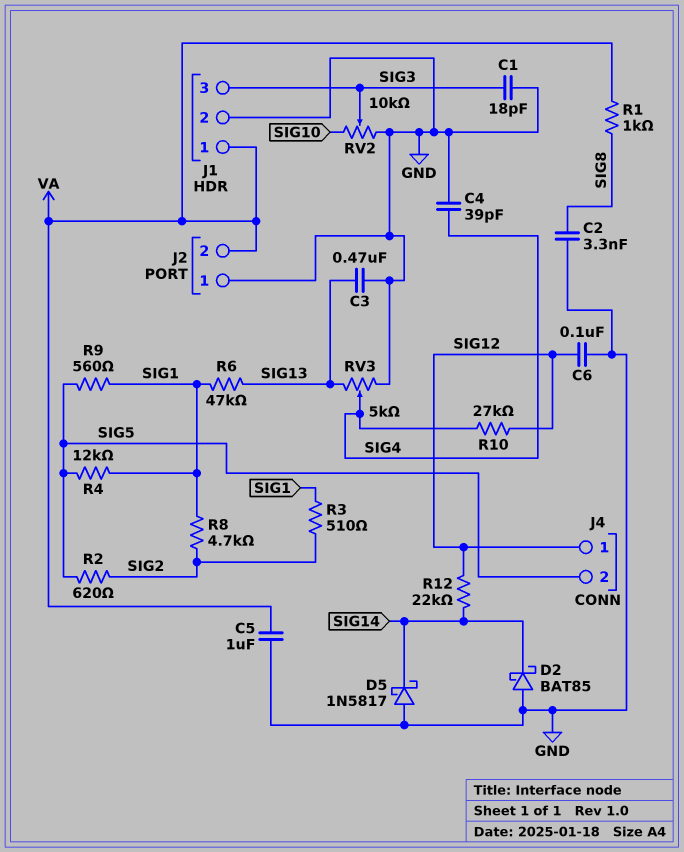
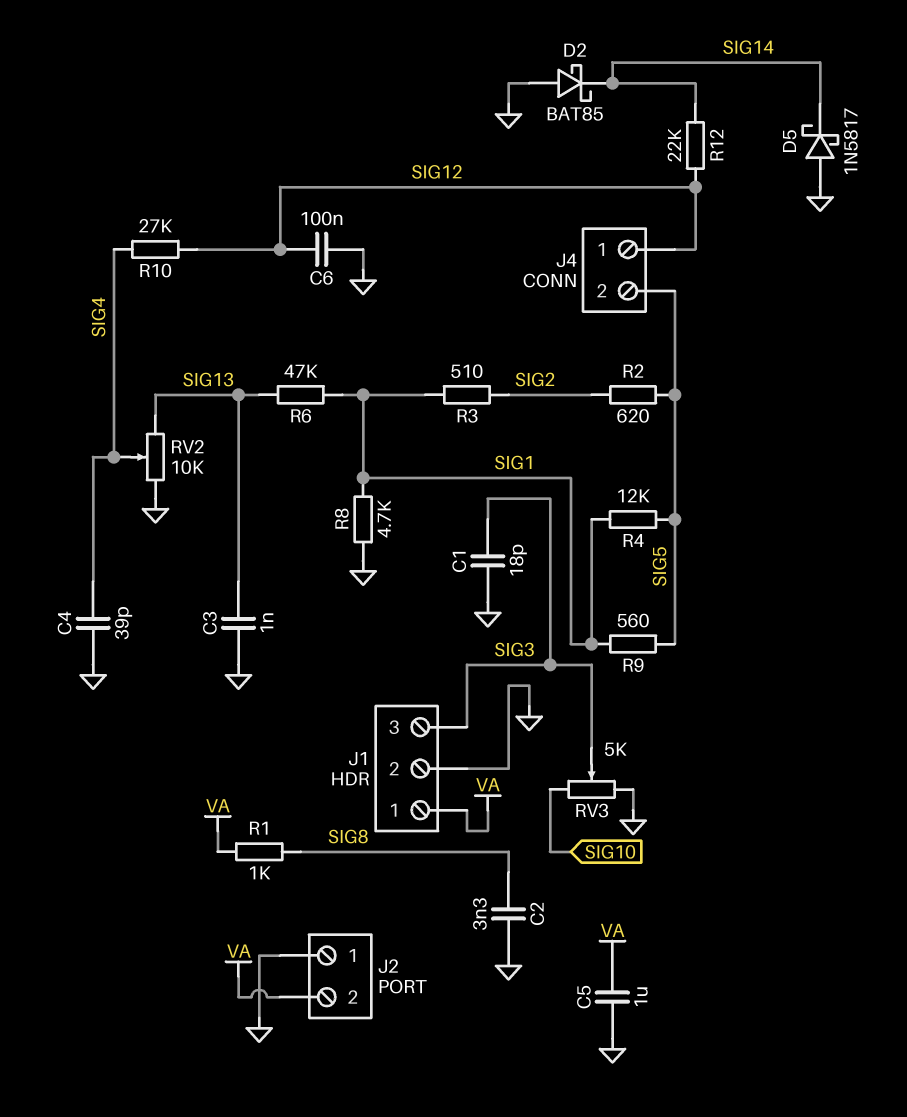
C3: 470nF (GND, SIG13) -> 1nF (GND, SIG13)
R8: 4.7k (SIG1, SIG2) -> 4.7k (GND, SIG1)
RV2: 10k (GND, SIG10, wiper SIG3) -> 10k (GND, SIG13, wiper SIG4)
RV3: 5k (GND, SIG13, wiper SIG4) -> 5k (GND, SIG10, wiper SIG3)

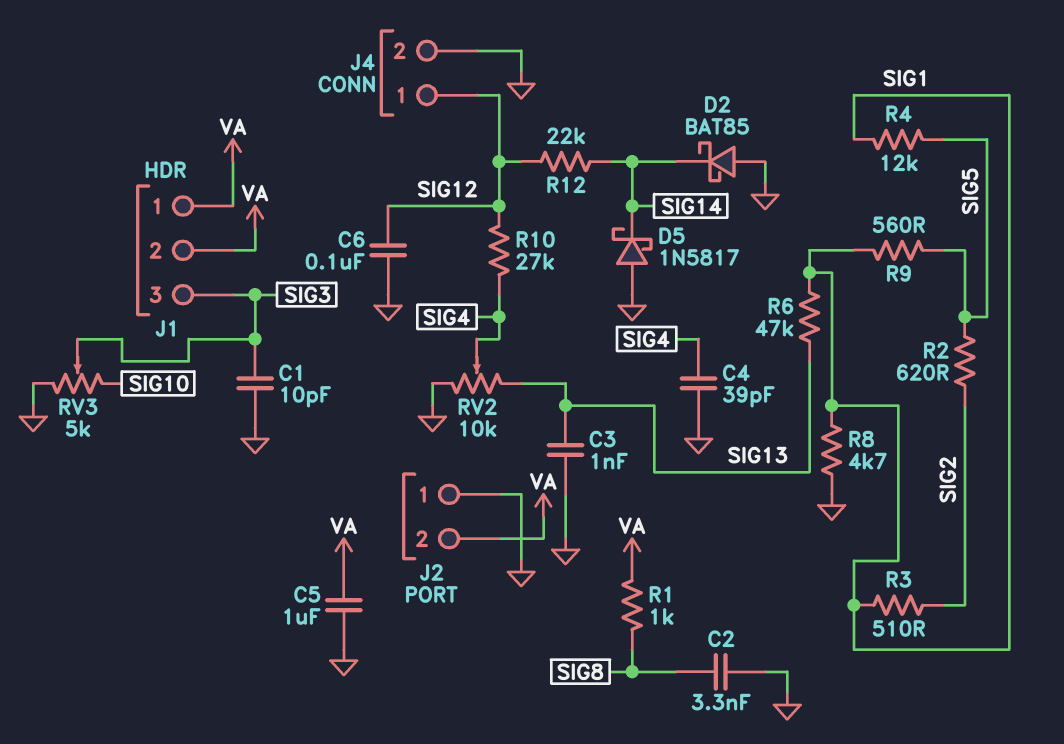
C1: 18pF (GND, SIG3) -> 10pF (GND, SIG3)
J1 pin 2: GND -> VA
J4 pin 2: SIG5 -> GND

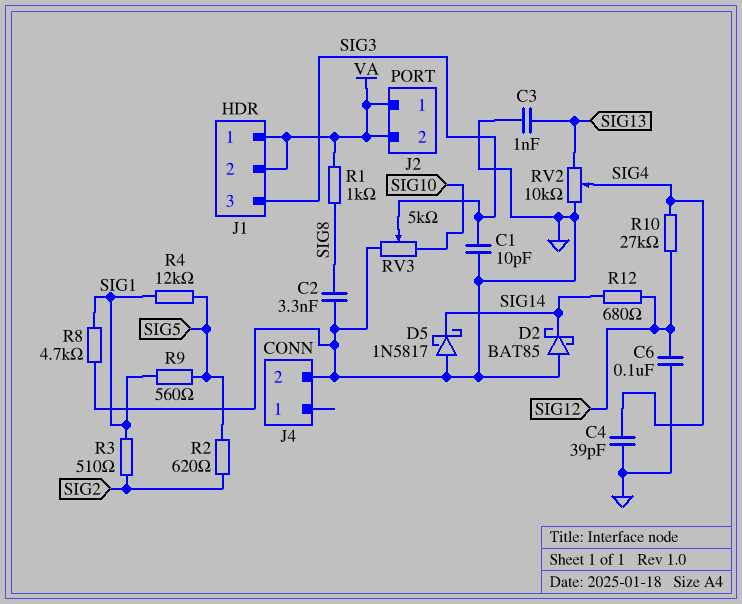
C5: 1uF (GND, VA) -> none
J2 pin 1: GND -> VA
J4 pin 1: SIG12 -> none
R6: 47k (SIG1, SIG13) -> none
R12: 22k (SIG12, SIG14) -> 680 (SIG12, SIG14)

